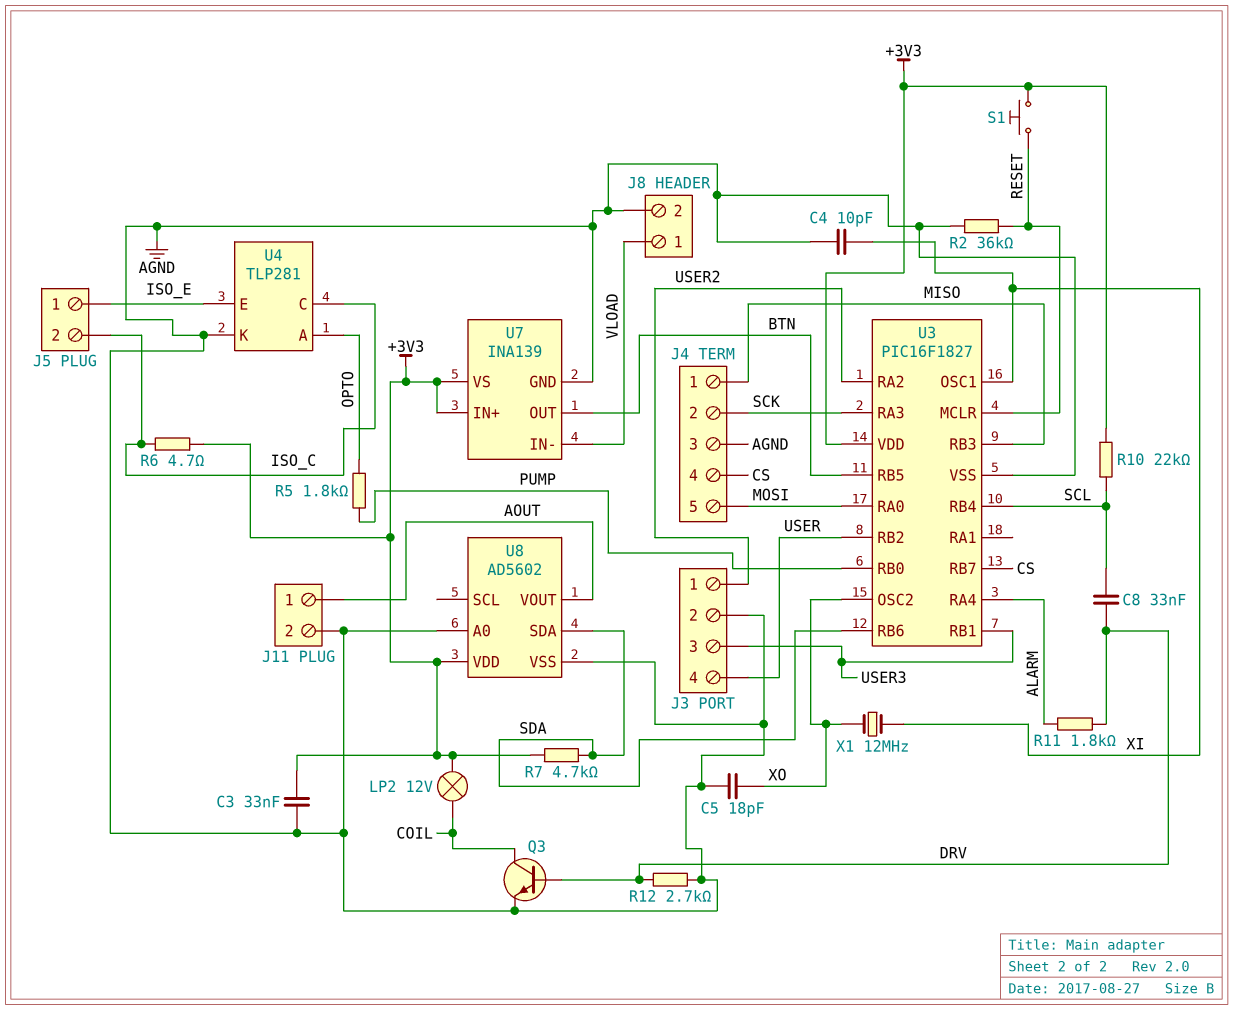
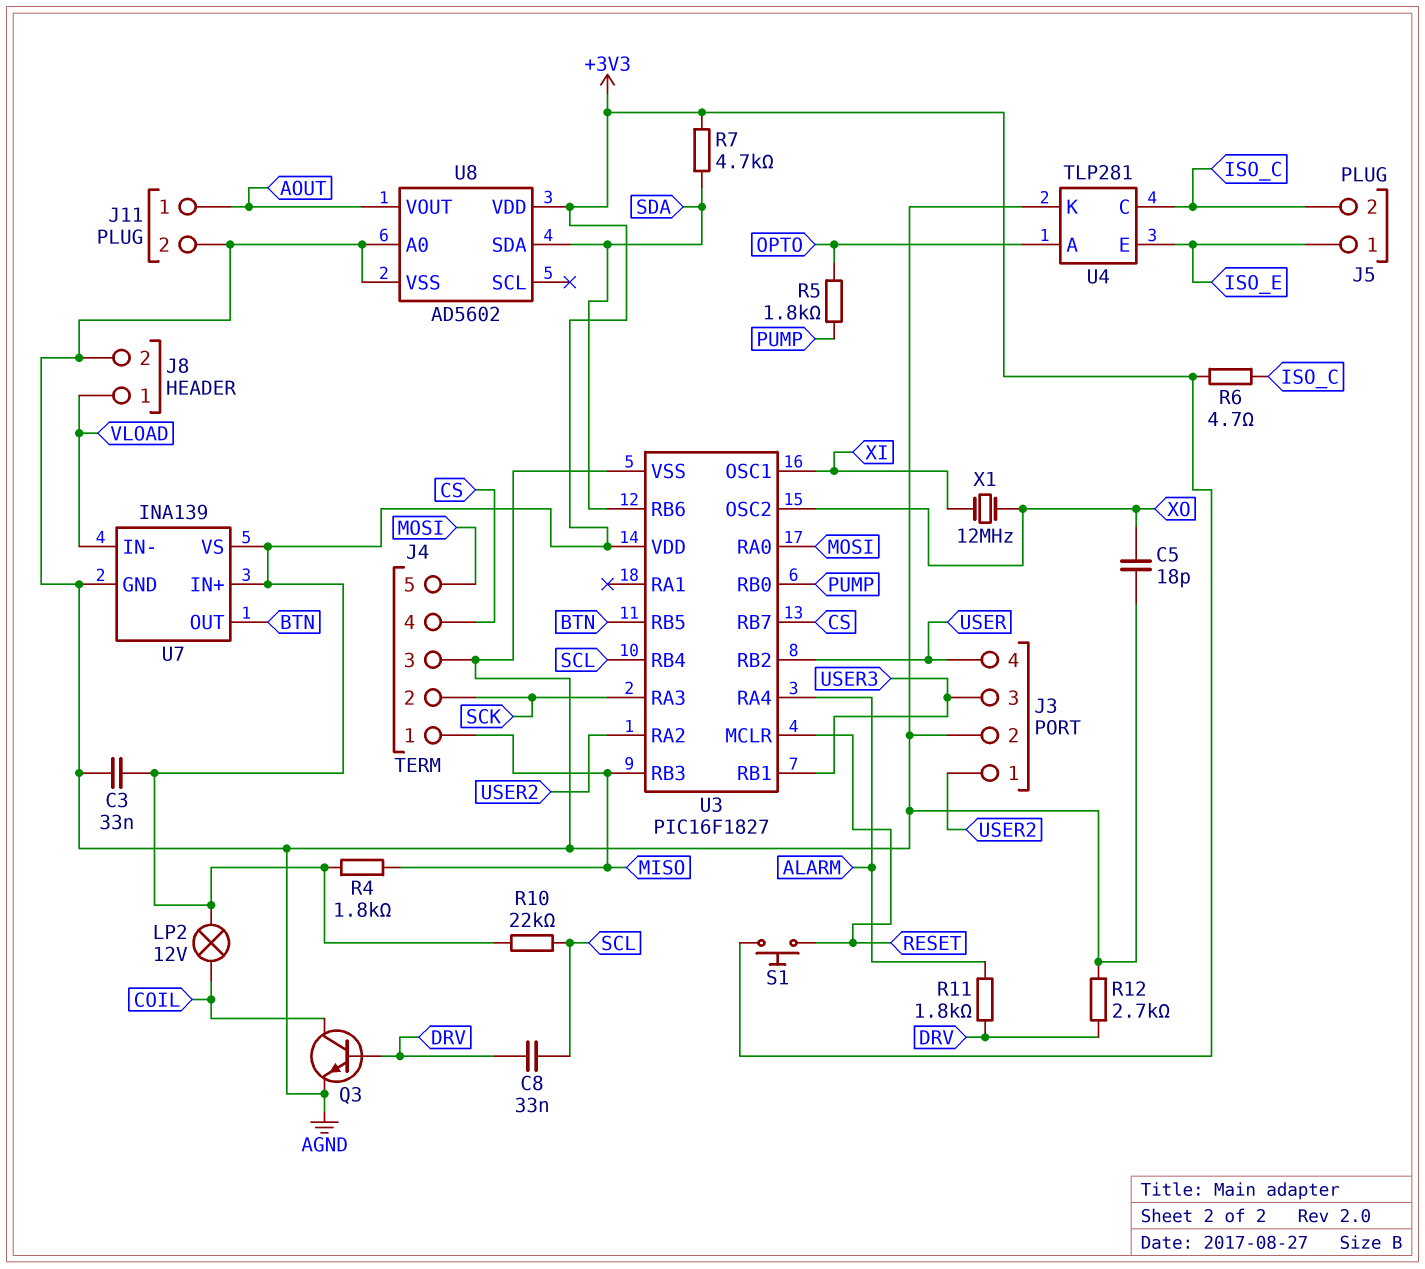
C4: 10pF (AGND, XI) -> none
R2: 36k (AGND, RESET) -> none
R4: none -> 1.8k (+3V3, MISO)

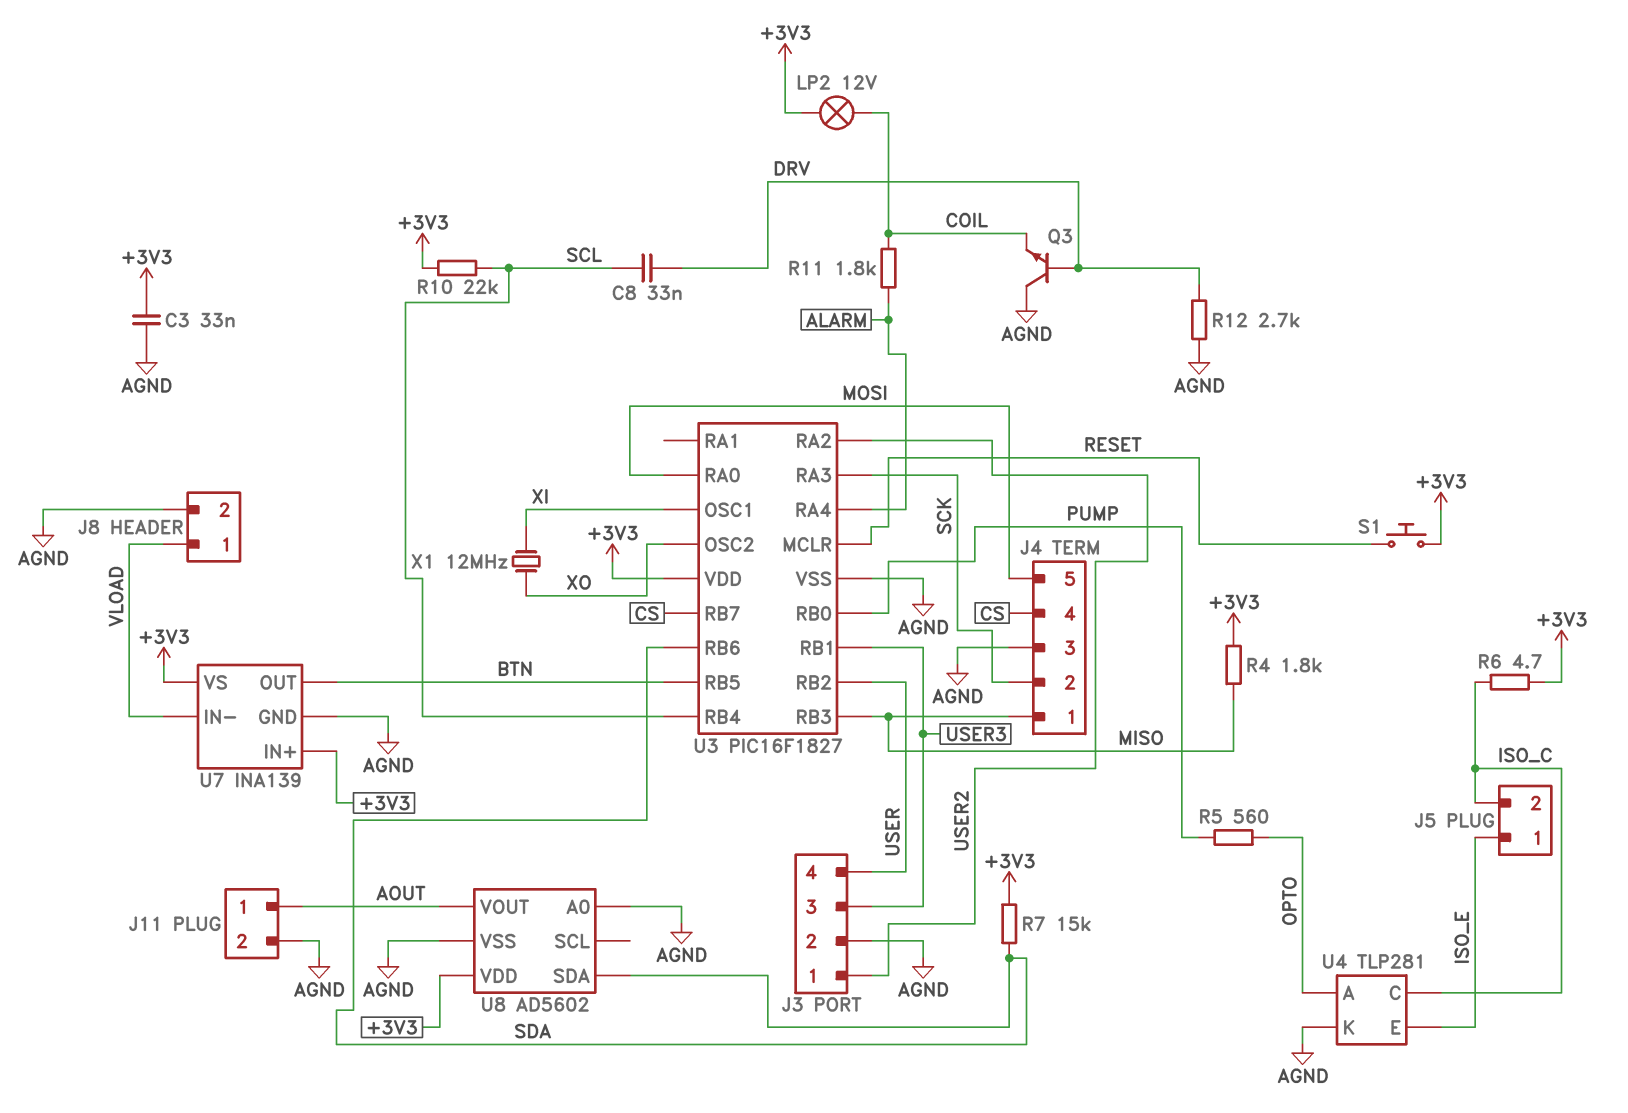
C5: 18pF (AGND, XO) -> none
Q3: NPN (B DRV, C COIL, E AGND) -> NPN (B DRV, C AGND, E COIL)
R5: 1.8k (OPTO, PUMP) -> 560 (OPTO, PUMP)
R7: 4.7k (+3V3, SDA) -> 15k (+3V3, SDA)
R11: 1.8k (ALARM, DRV) -> 1.8k (ALARM, COIL)

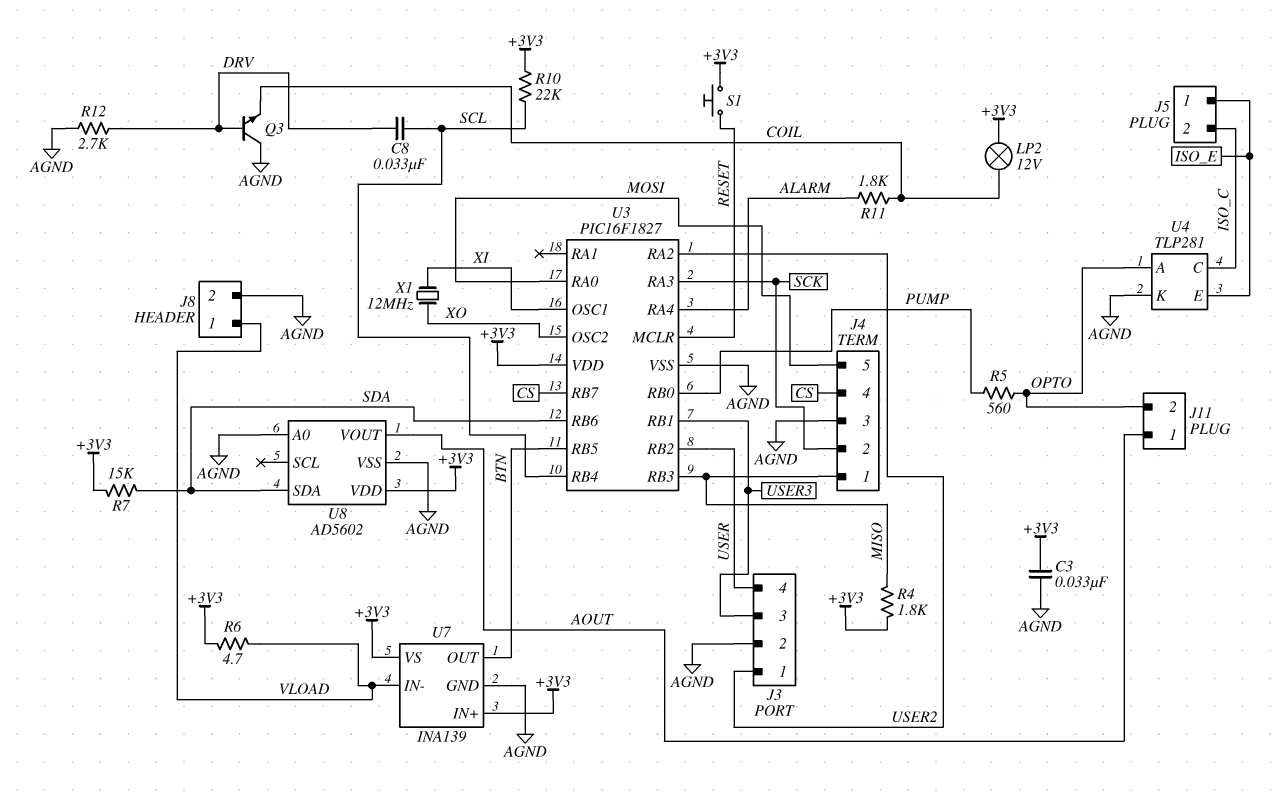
J11 pin 2: AGND -> OPTO
R6: 4.7 (+3V3, ISO_C) -> 4.7 (+3V3, VLOAD)

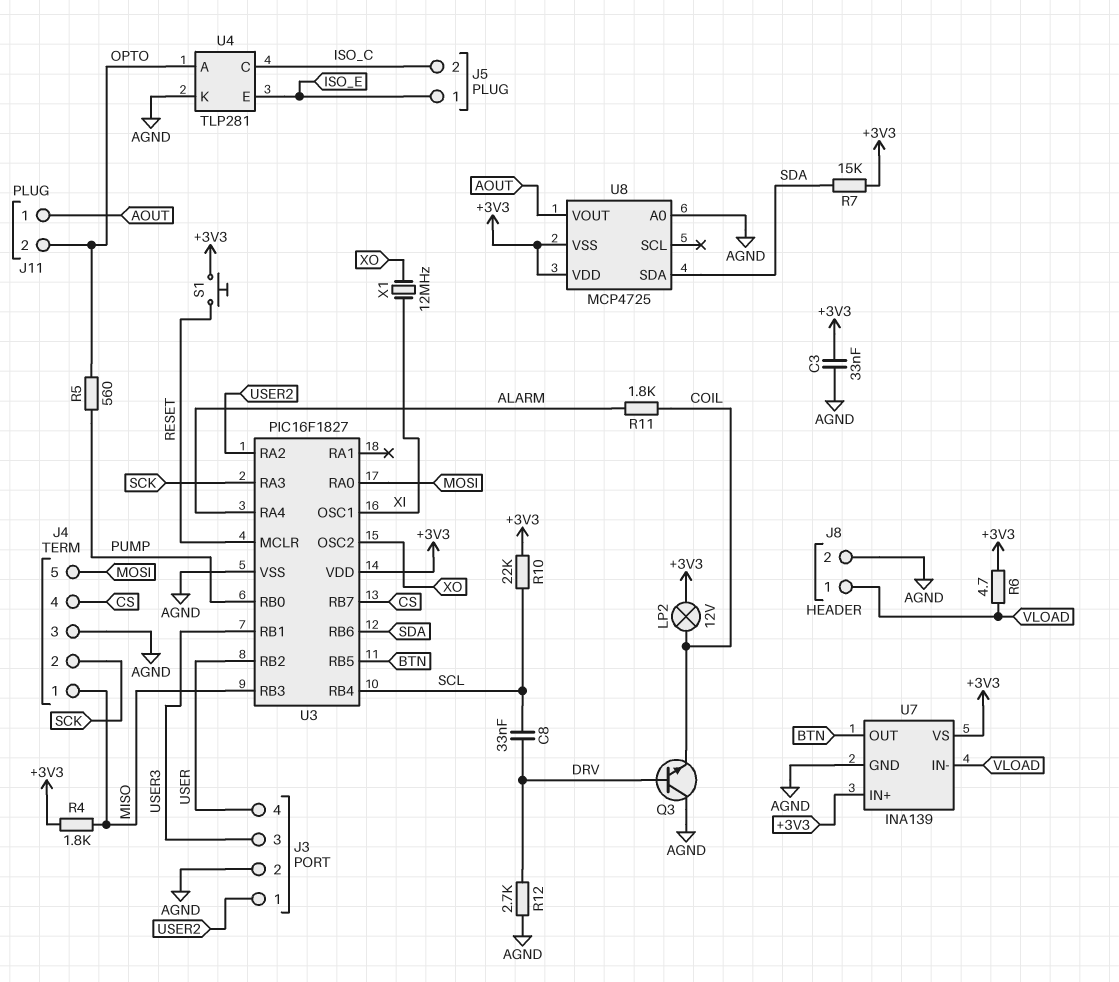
U8: AD5602 -> MCP4725
U8 pin VSS: AGND -> +3V3

